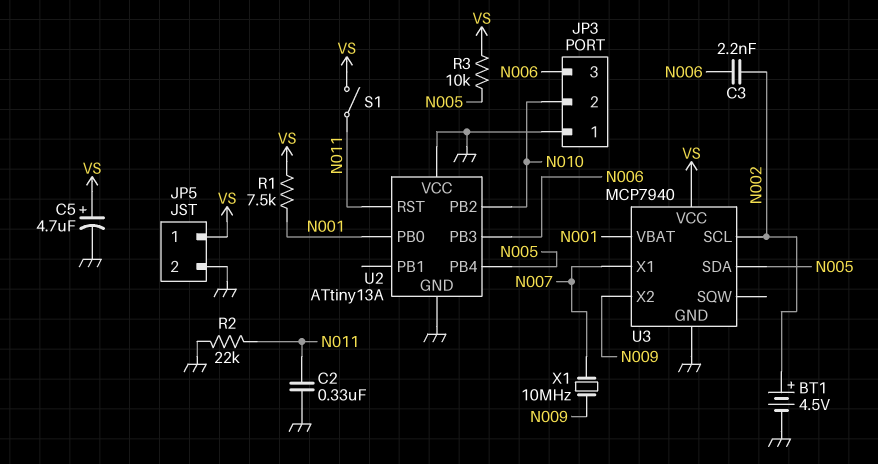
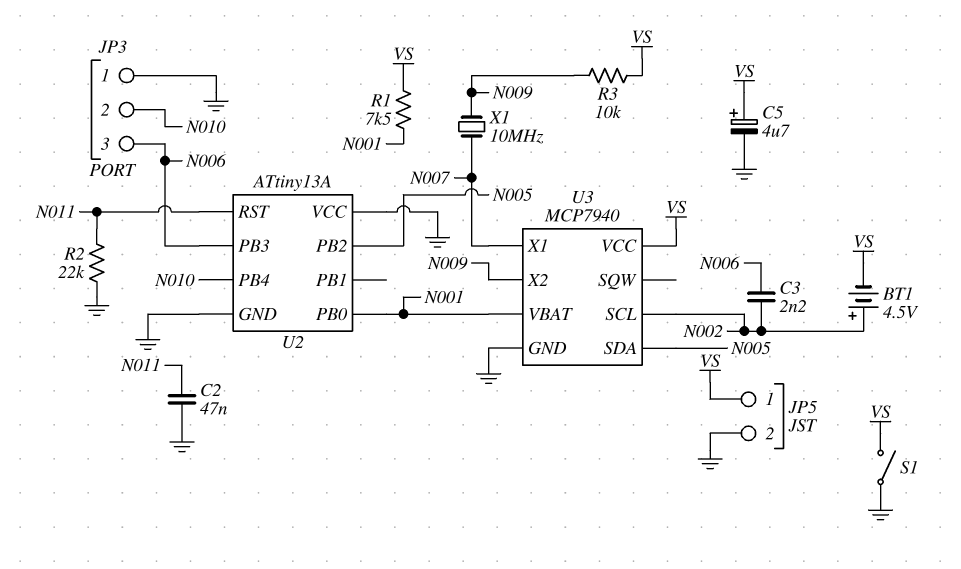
BT1: 4.5V (plus N002, minus GND) -> 4.5V (plus N002, minus VS)
C2: 330nF (GND, N011) -> 47nF (GND, N011)
R3: 10k (N005, VS) -> 10k (N009, VS)
S1: switch (N011, VS) -> switch (GND, VS)
U2 pin PB2: N010 -> N005
U2 pin PB4: N005 -> N010

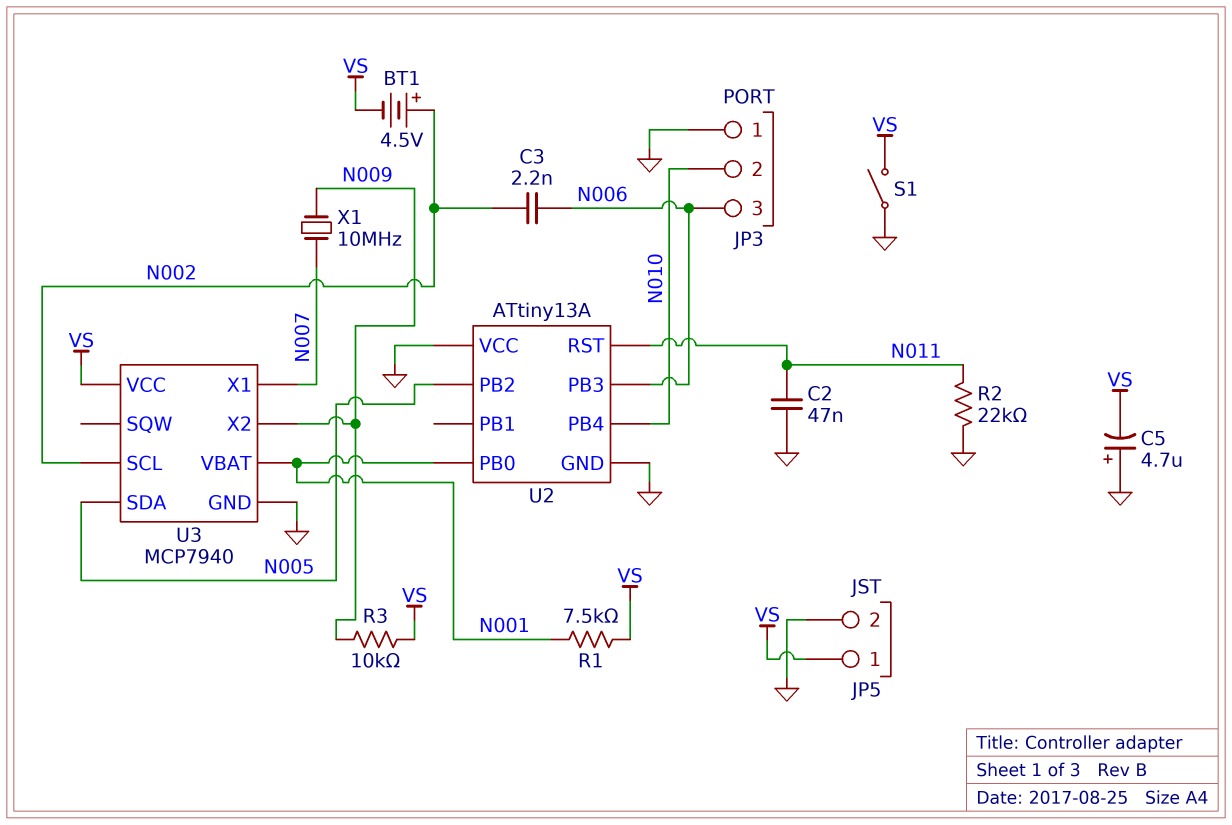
C5: 4.7uF (plus VS, minus GND) -> 4.7uF (plus GND, minus VS)

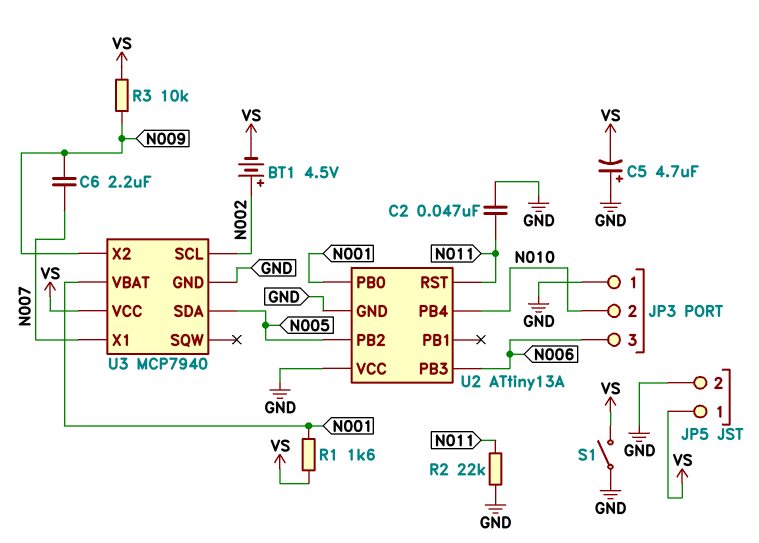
C3: 2.2nF (N002, N006) -> none
C6: none -> 2.2uF (N007, N009)
R1: 7.5k (N001, VS) -> 1.6k (N001, VS)
X1: 10MHz (N007, N009) -> none

